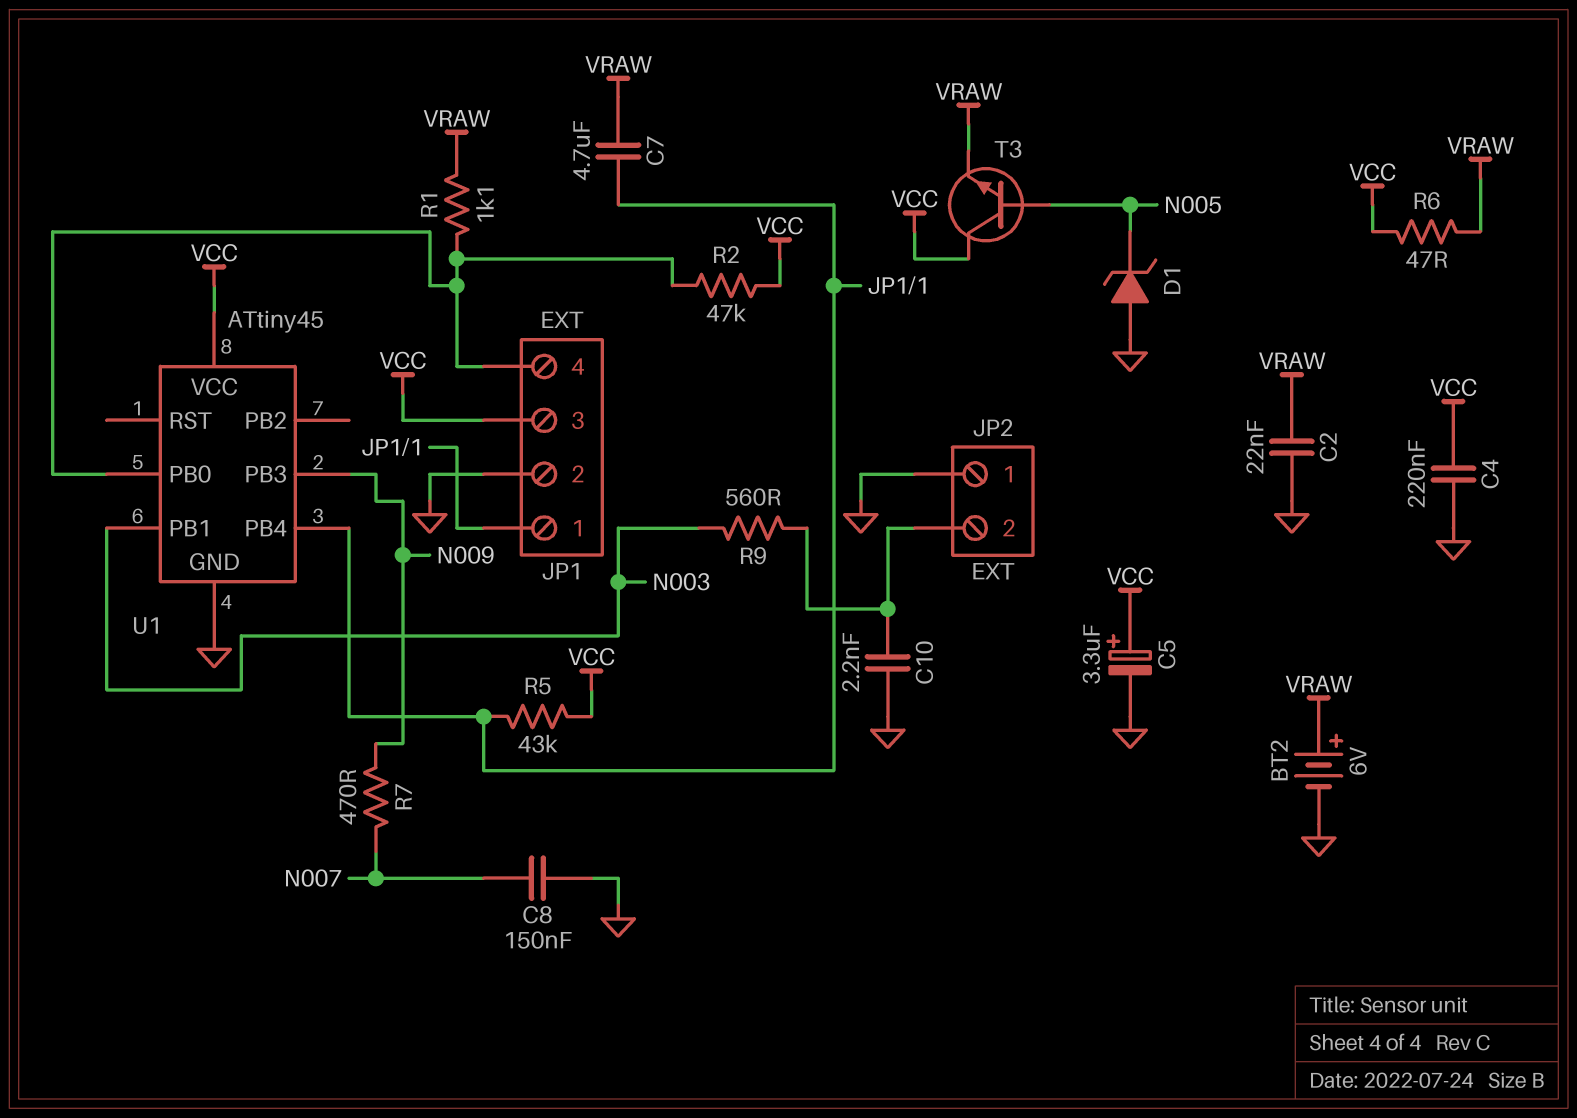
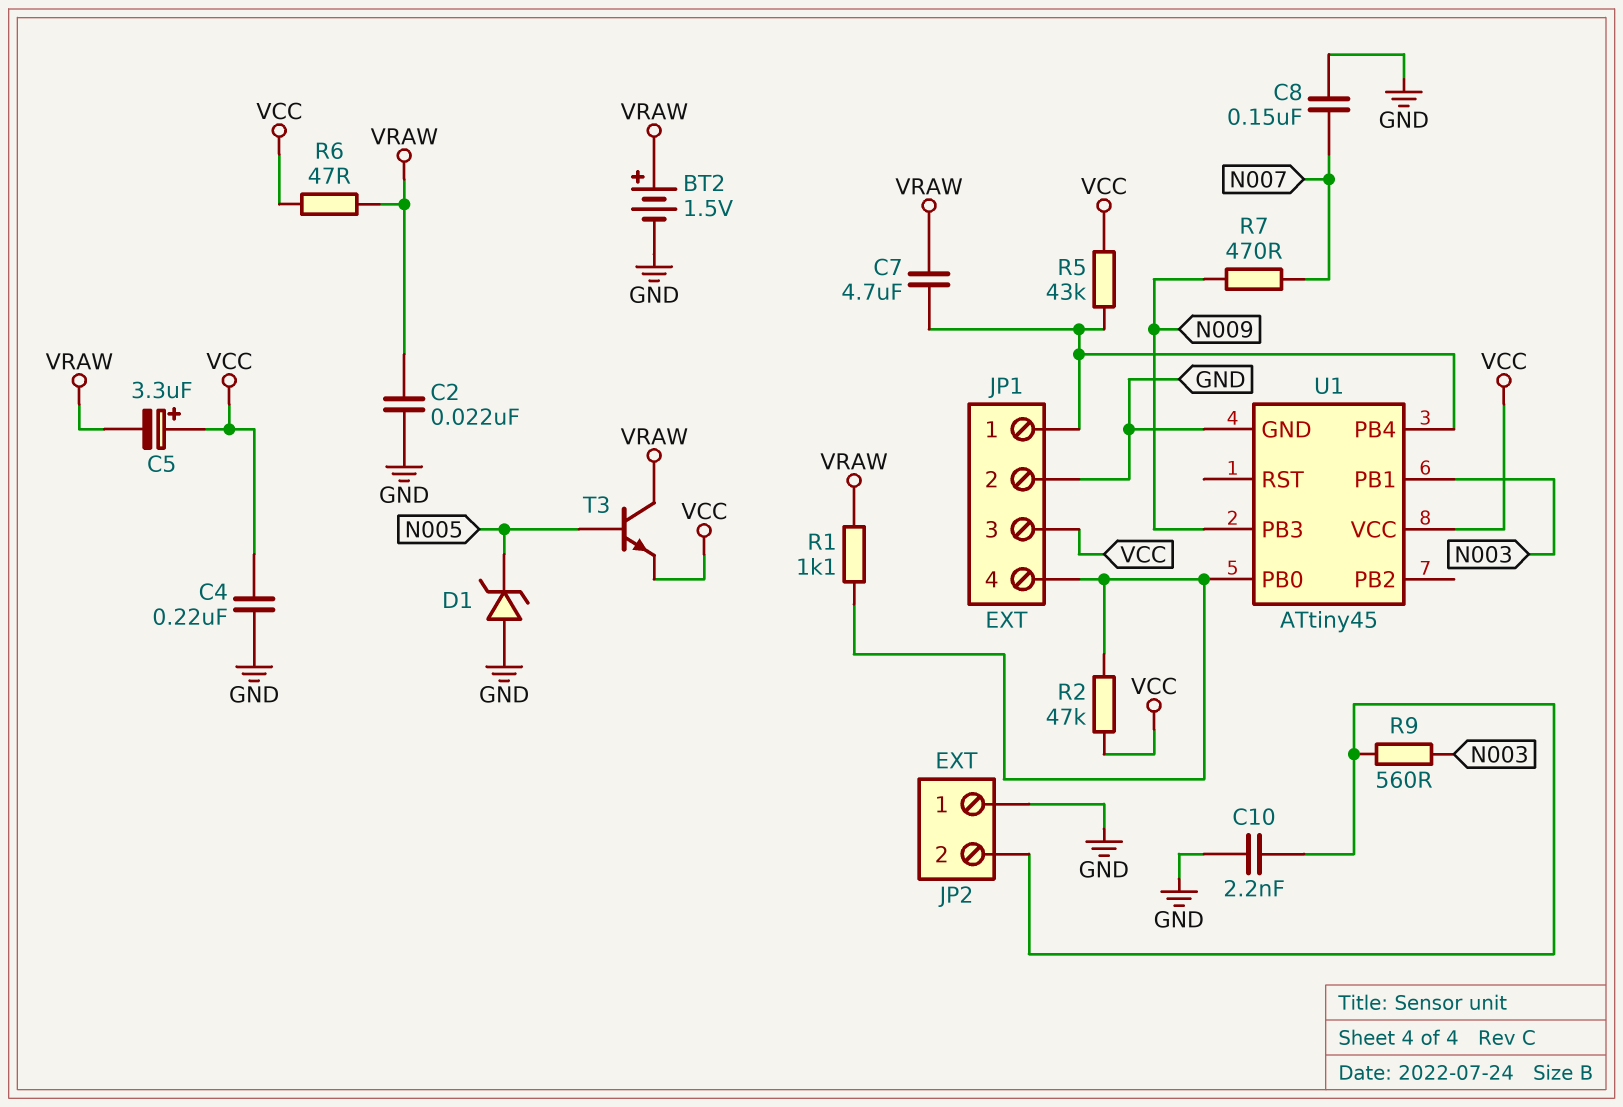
BT2: 6V (plus VRAW, minus GND) -> 1.5V (plus VRAW, minus GND)
C5: 3.3uF (plus VCC, minus GND) -> 3.3uF (plus VCC, minus VRAW)
T3: NPN (B N005, C VCC, E VRAW) -> NPN (B N005, C VRAW, E VCC)

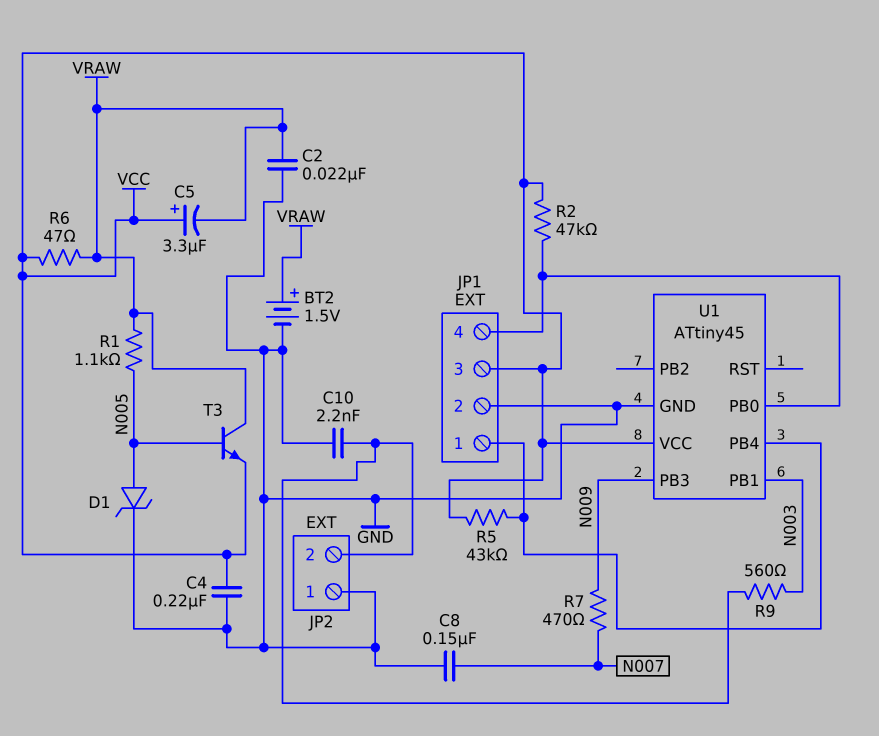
C7: 4.7uF (JP1/1, VRAW) -> none
D1: zener (A GND, K N005) -> zener (A N005, K GND)
R1: 1.1k (JP1/4, VRAW) -> 1.1k (N005, VRAW)

